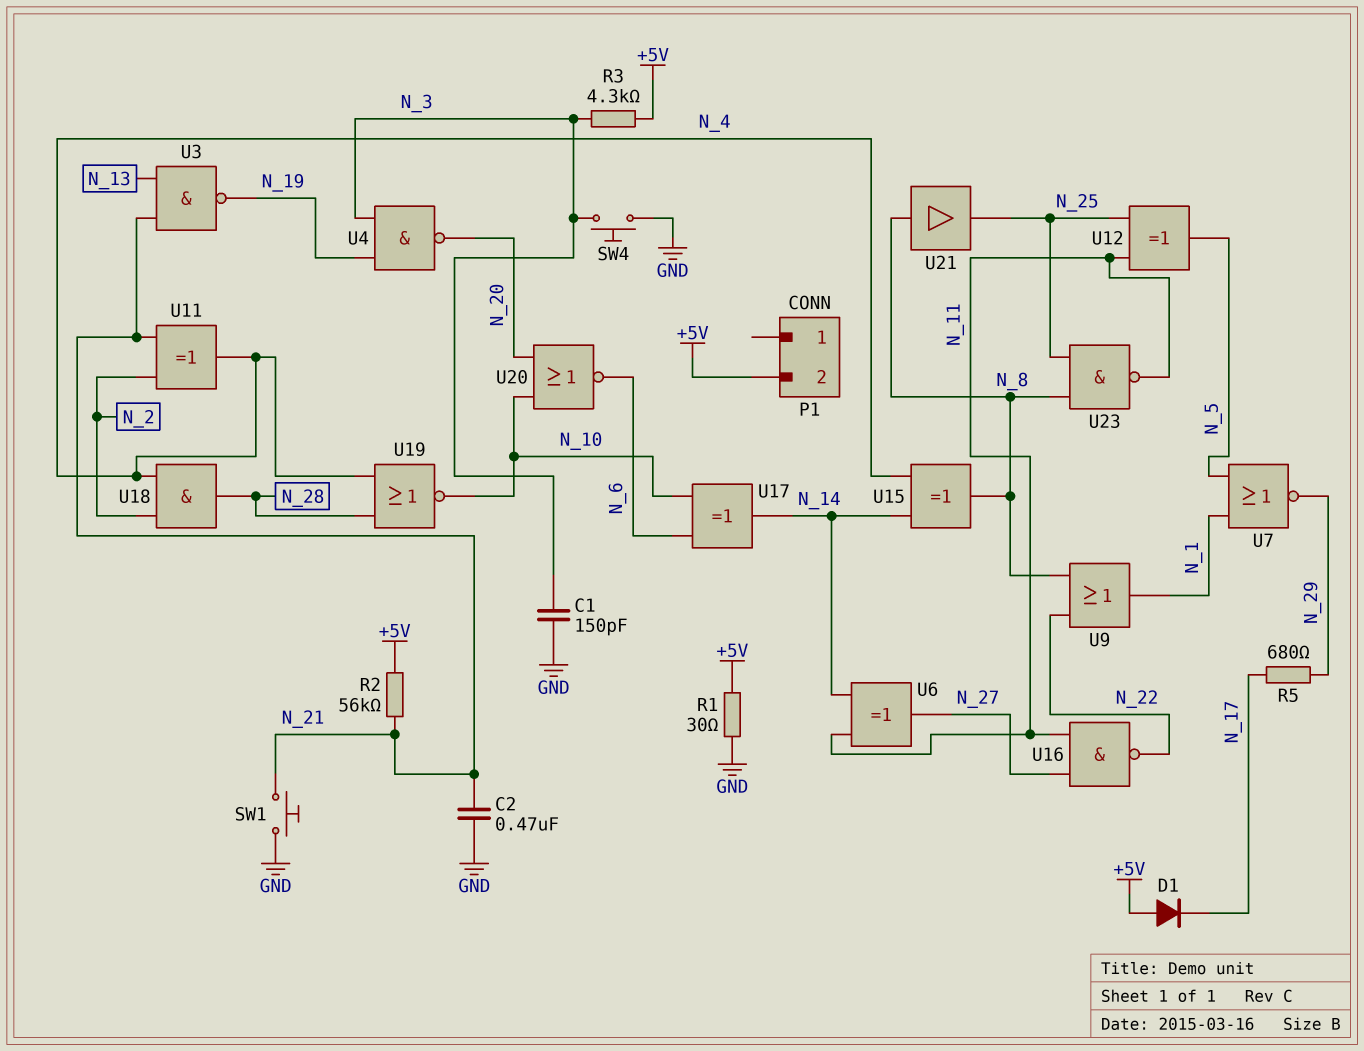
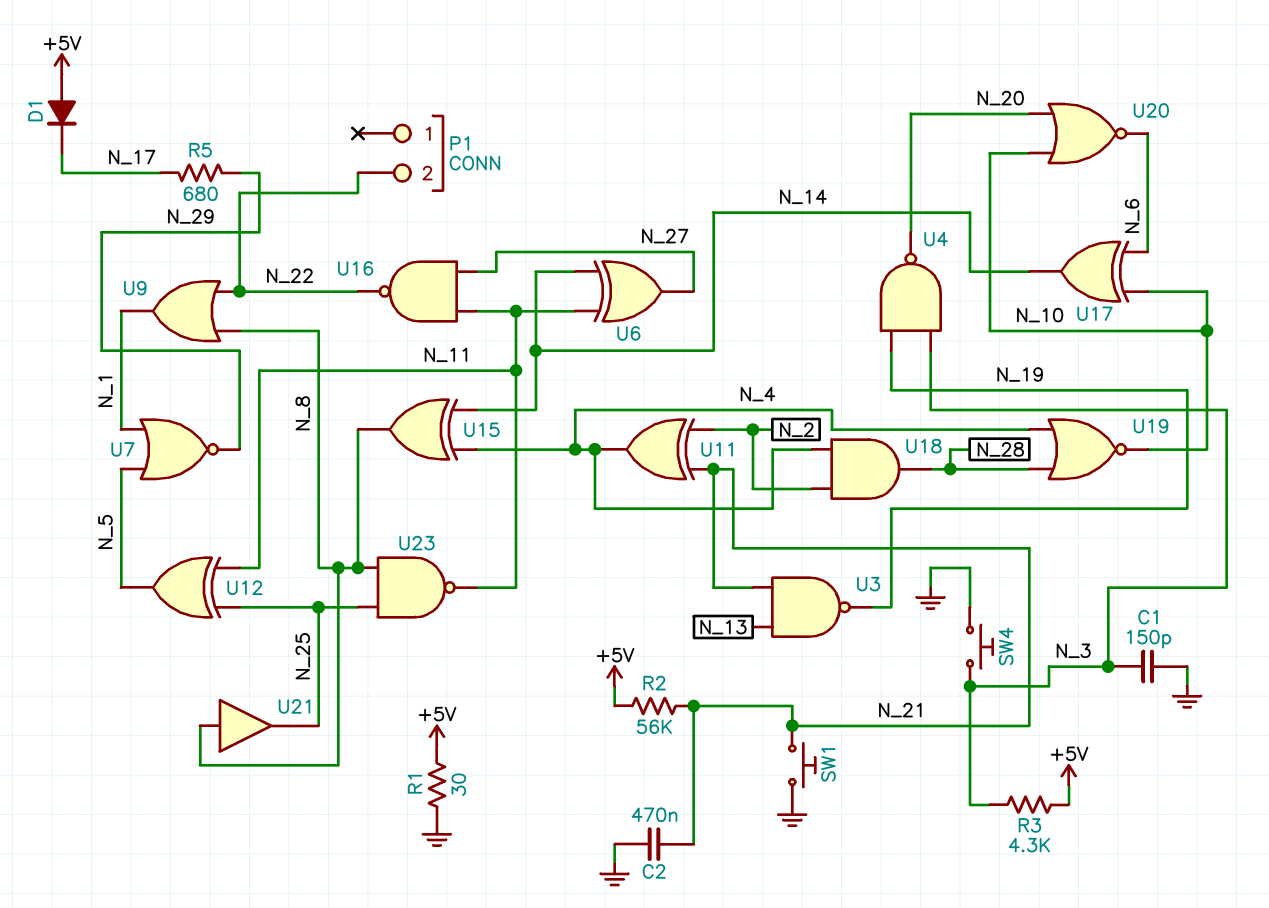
P1 pin 2: +5V -> N_22

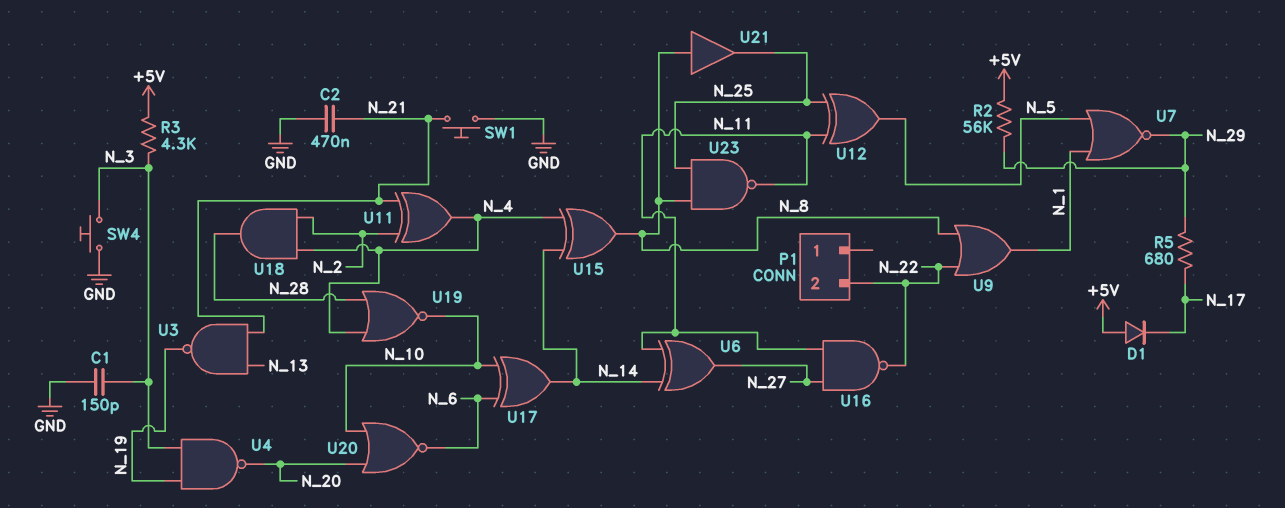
R1: 30 (+5V, GND) -> none
R2: 56k (+5V, N_21) -> 56k (+5V, N_29)

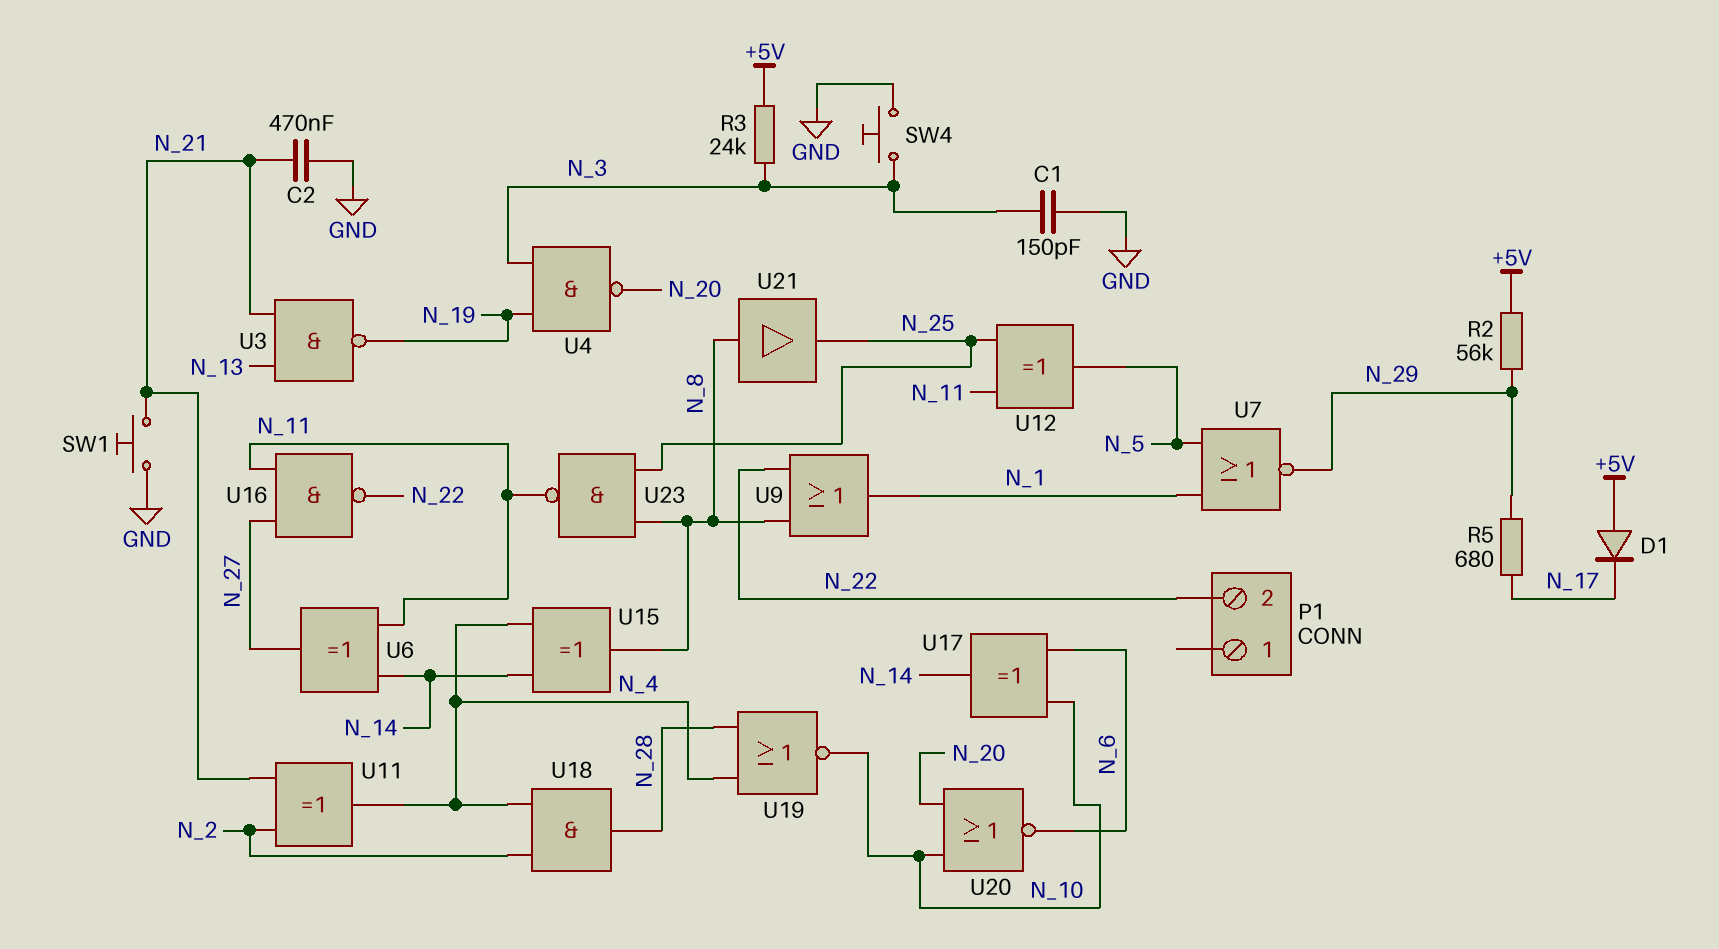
R3: 4.3k (+5V, N_3) -> 24k (+5V, N_3)

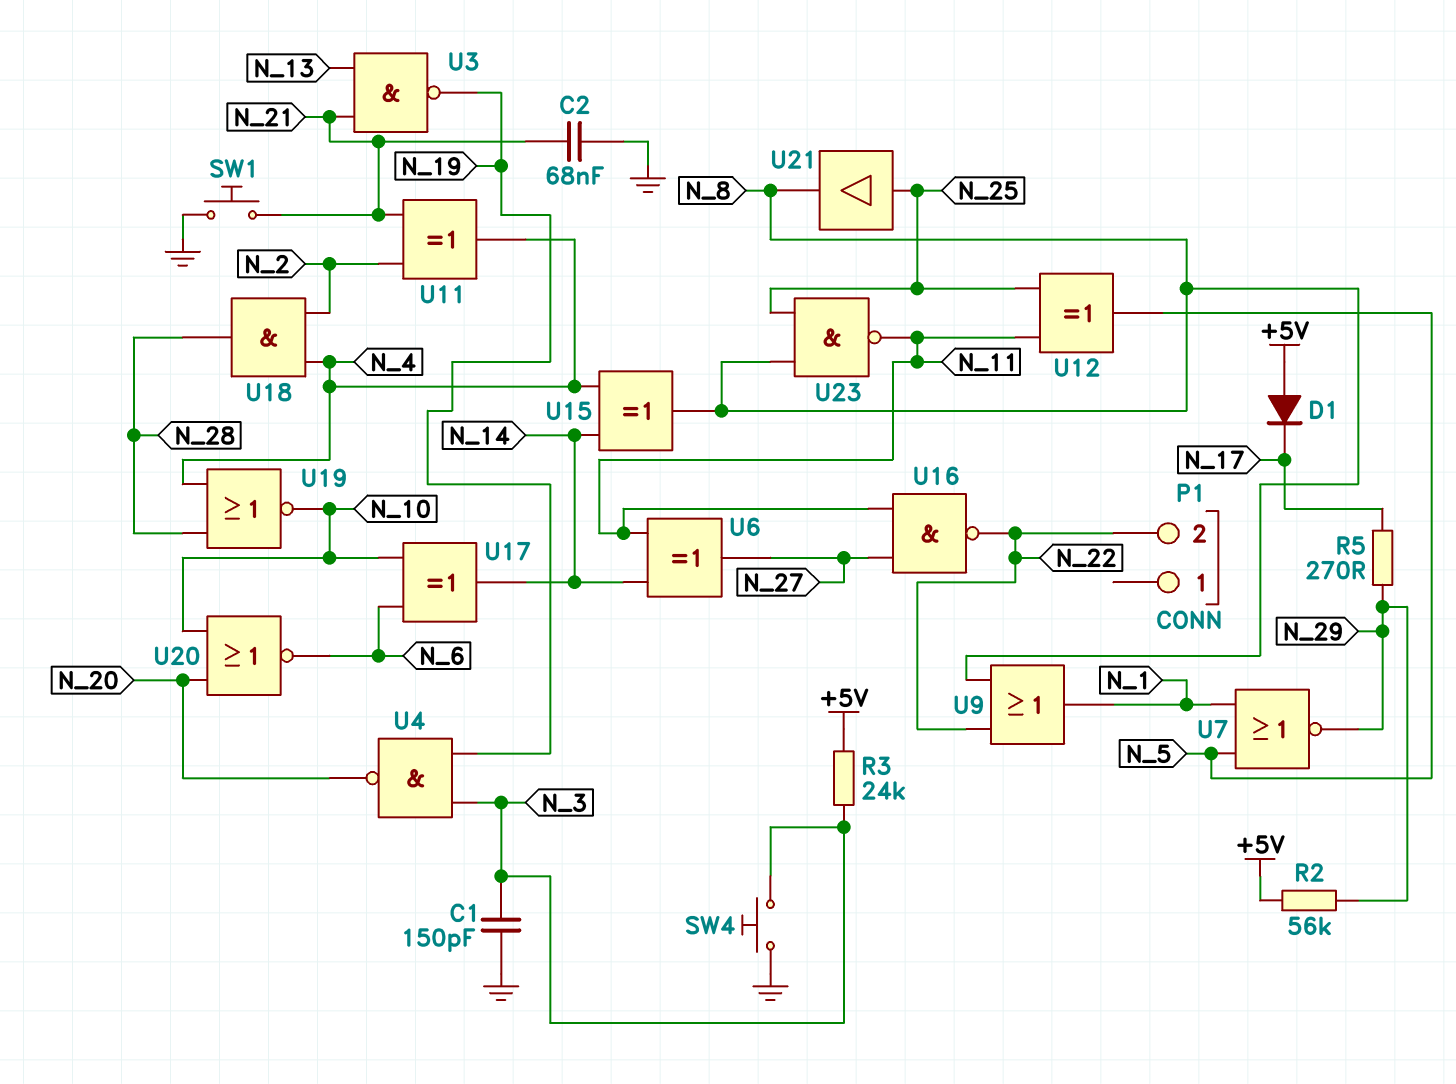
C2: 470nF (GND, N_21) -> 68nF (GND, N_21)
R5: 680 (N_17, N_29) -> 270 (N_17, N_29)
U21: buffer (in N_8, out N_25) -> buffer (in N_25, out N_8)

